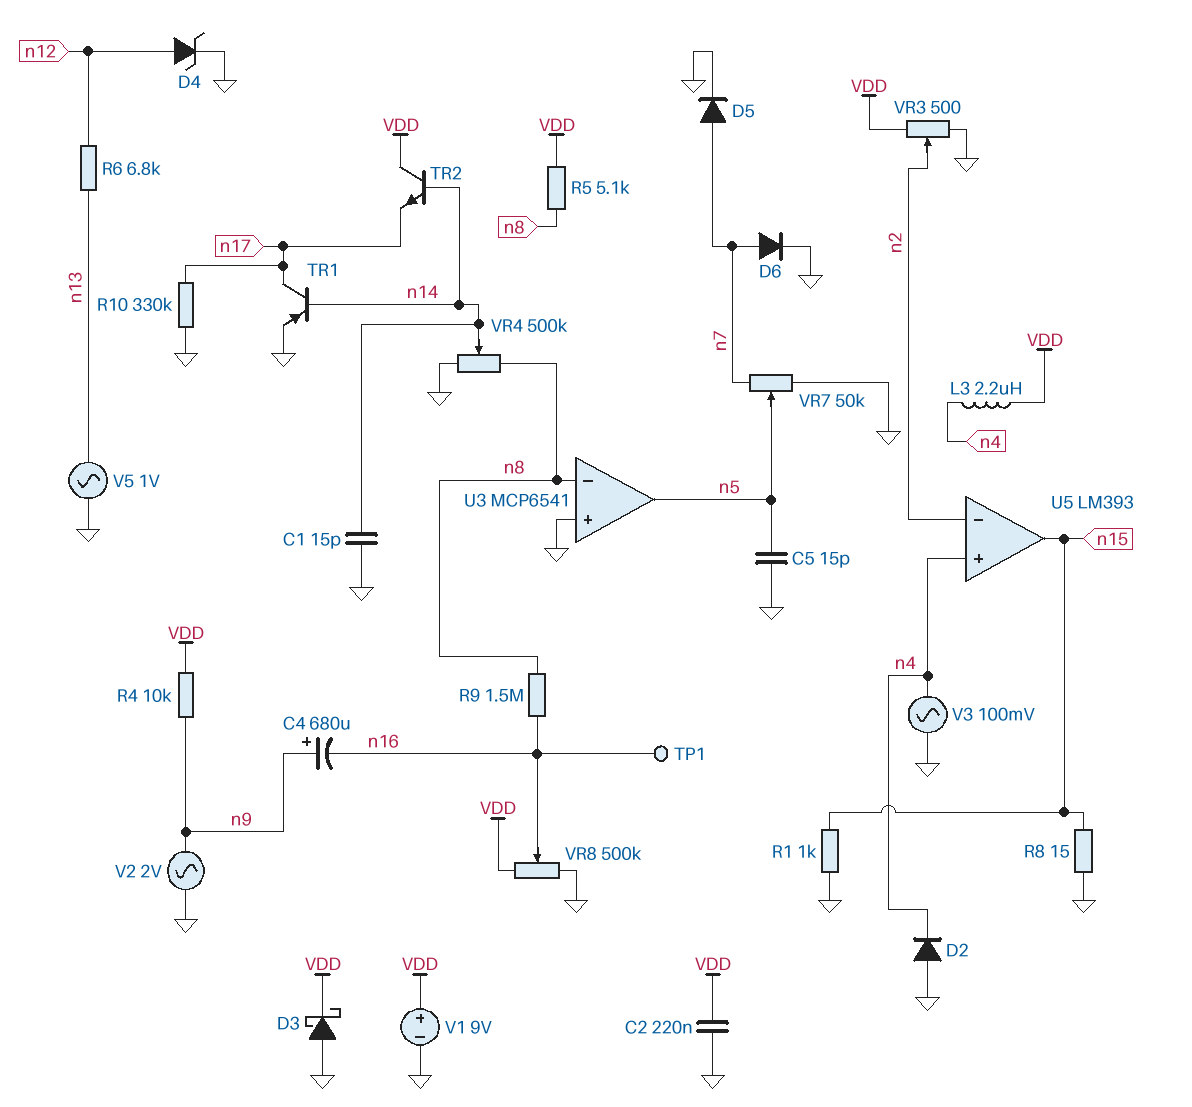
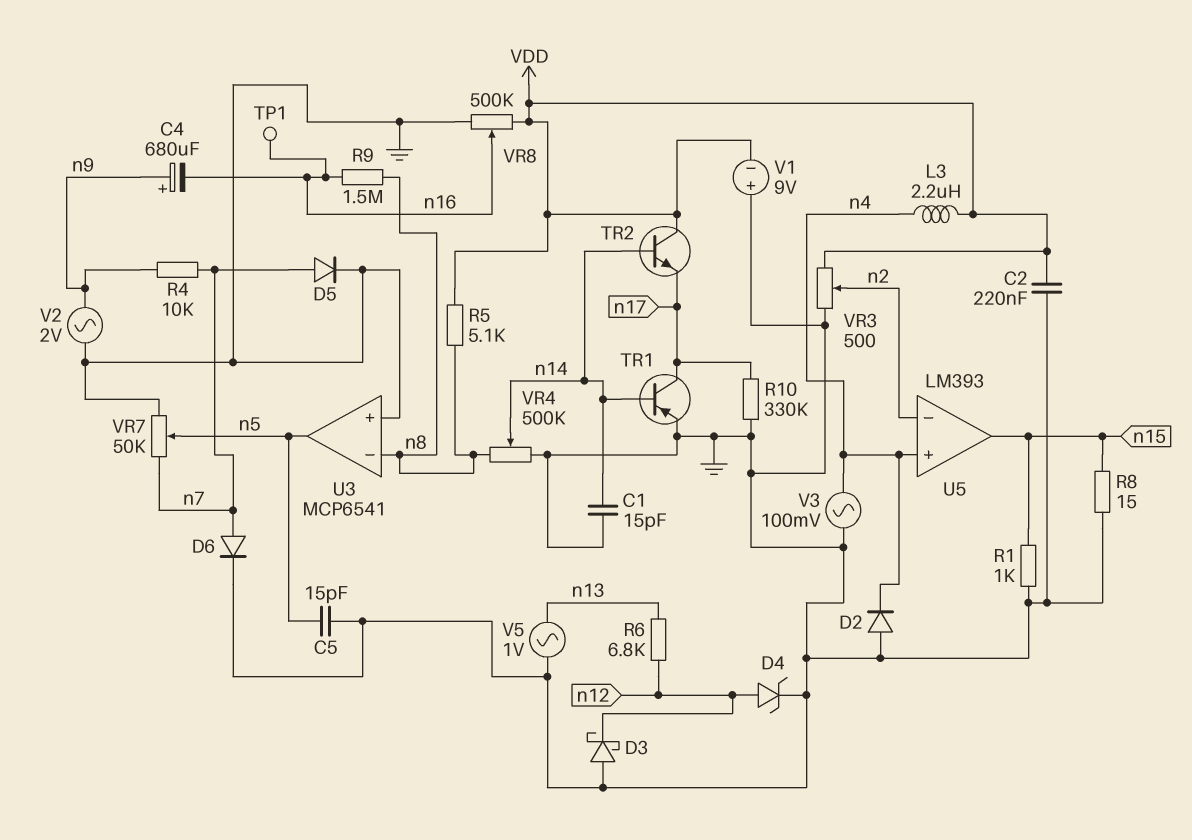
D3: schottky (A GND, K VDD) -> schottky (A GND, K n12)
R4: 10k (VDD, n9) -> 10k (n7, n9)
V1: 9V (plus VDD, minus GND) -> 9V (plus GND, minus VDD)

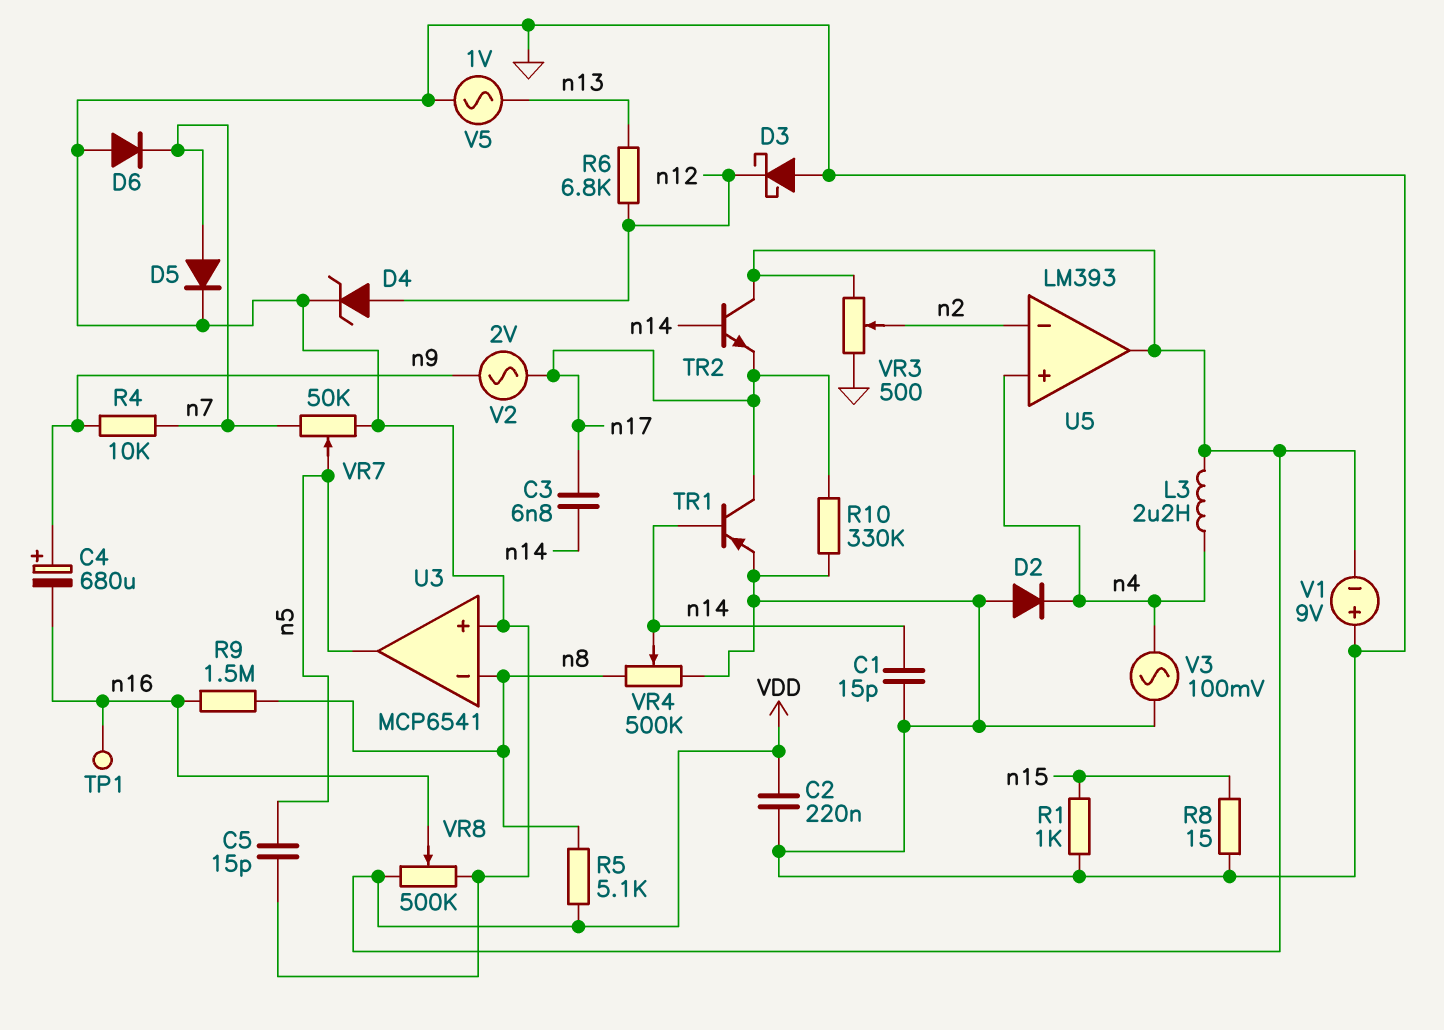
C3: none -> 6.8nF (n14, n17)
D6: diode (A n7, K GND) -> diode (A GND, K n7)
U5 pin out: n15 -> VDD
V2: AC 2V (GND, n9) -> AC 2V (n9, n17)

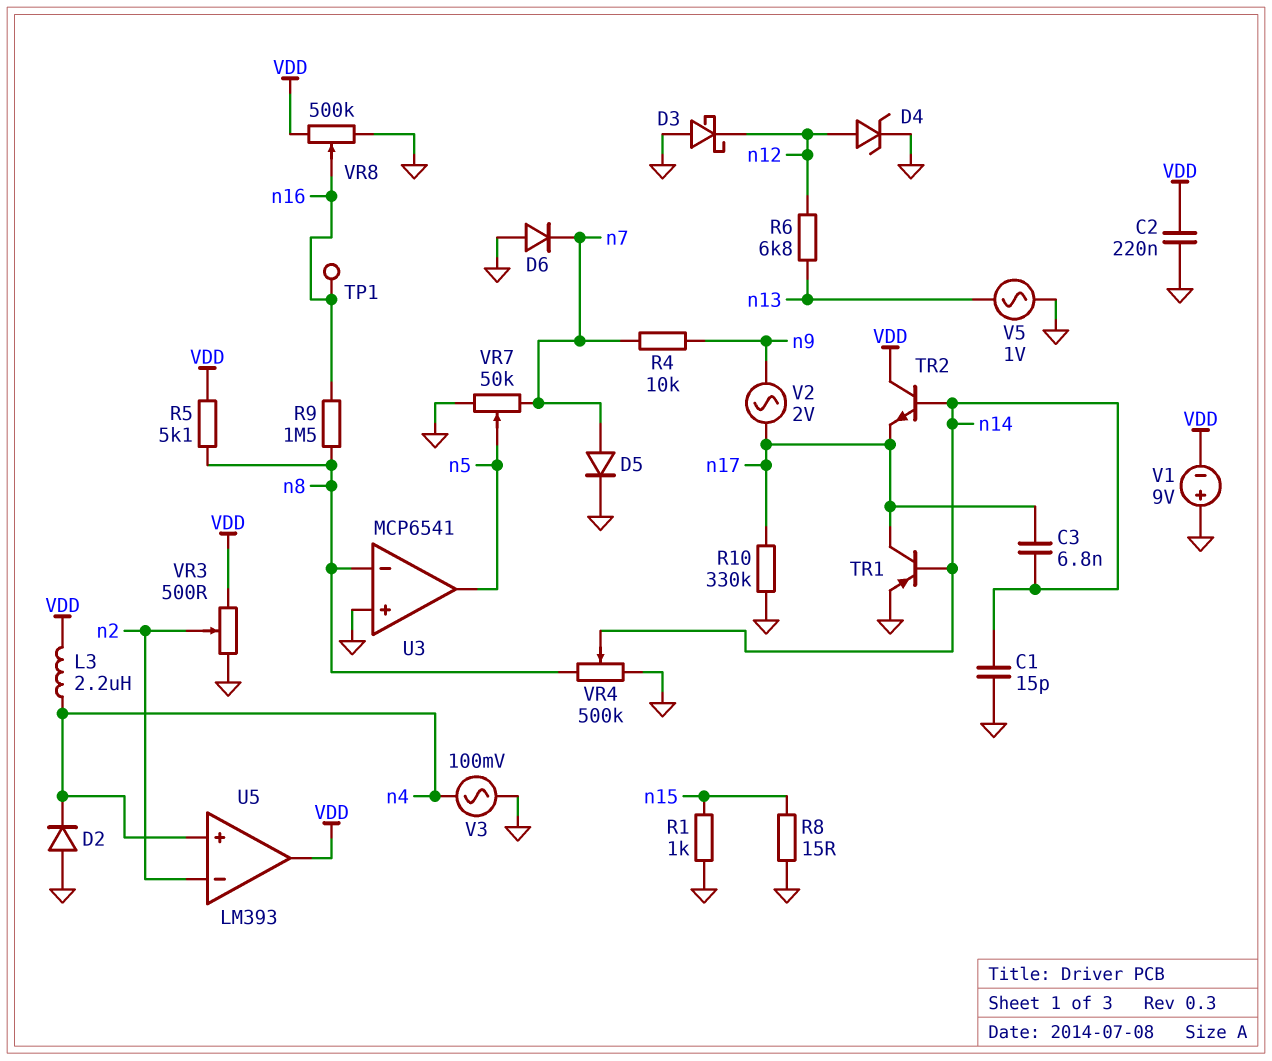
C4: 680uF (plus n9, minus n16) -> none
C5: 15pF (GND, n5) -> none

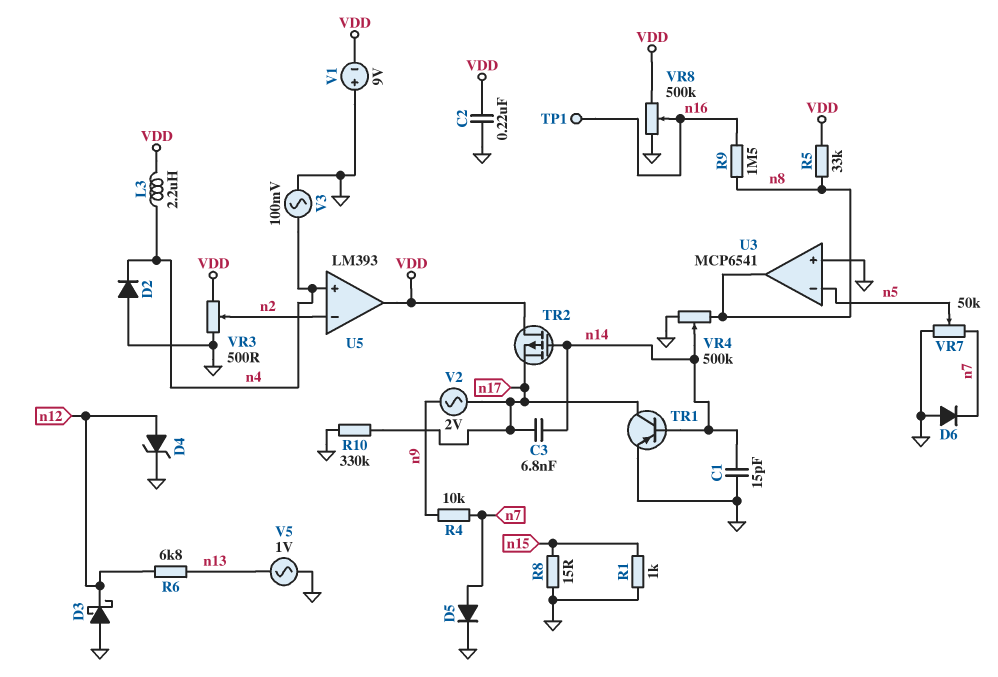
R5: 5.1k (VDD, n8) -> 33k (VDD, n8)
TR2: NPN (B n14, C VDD, E n17) -> PMOS (G n14, D VDD, S n17)
U3 pin in-: n8 -> n5
U3 pin out: n5 -> n8

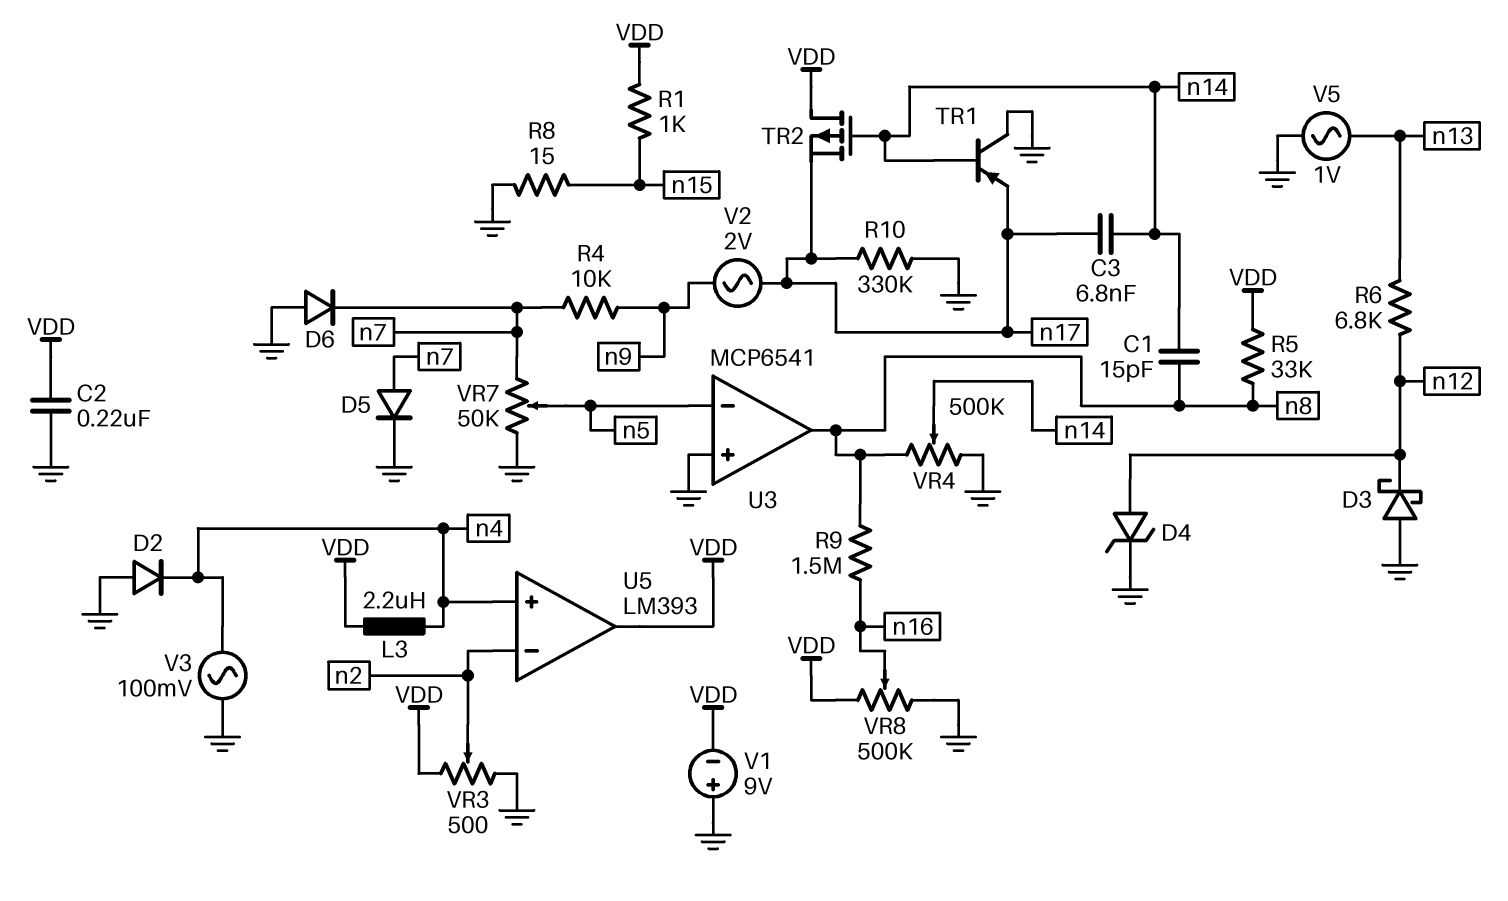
C1: 15pF (GND, n14) -> 15pF (n8, n14)
R1: 1k (GND, n15) -> 1k (VDD, n15)
TP1: test point (n16) -> none
TR1: PNP (B n14, C n17, E GND) -> PNP (B n14, C GND, E n17)

